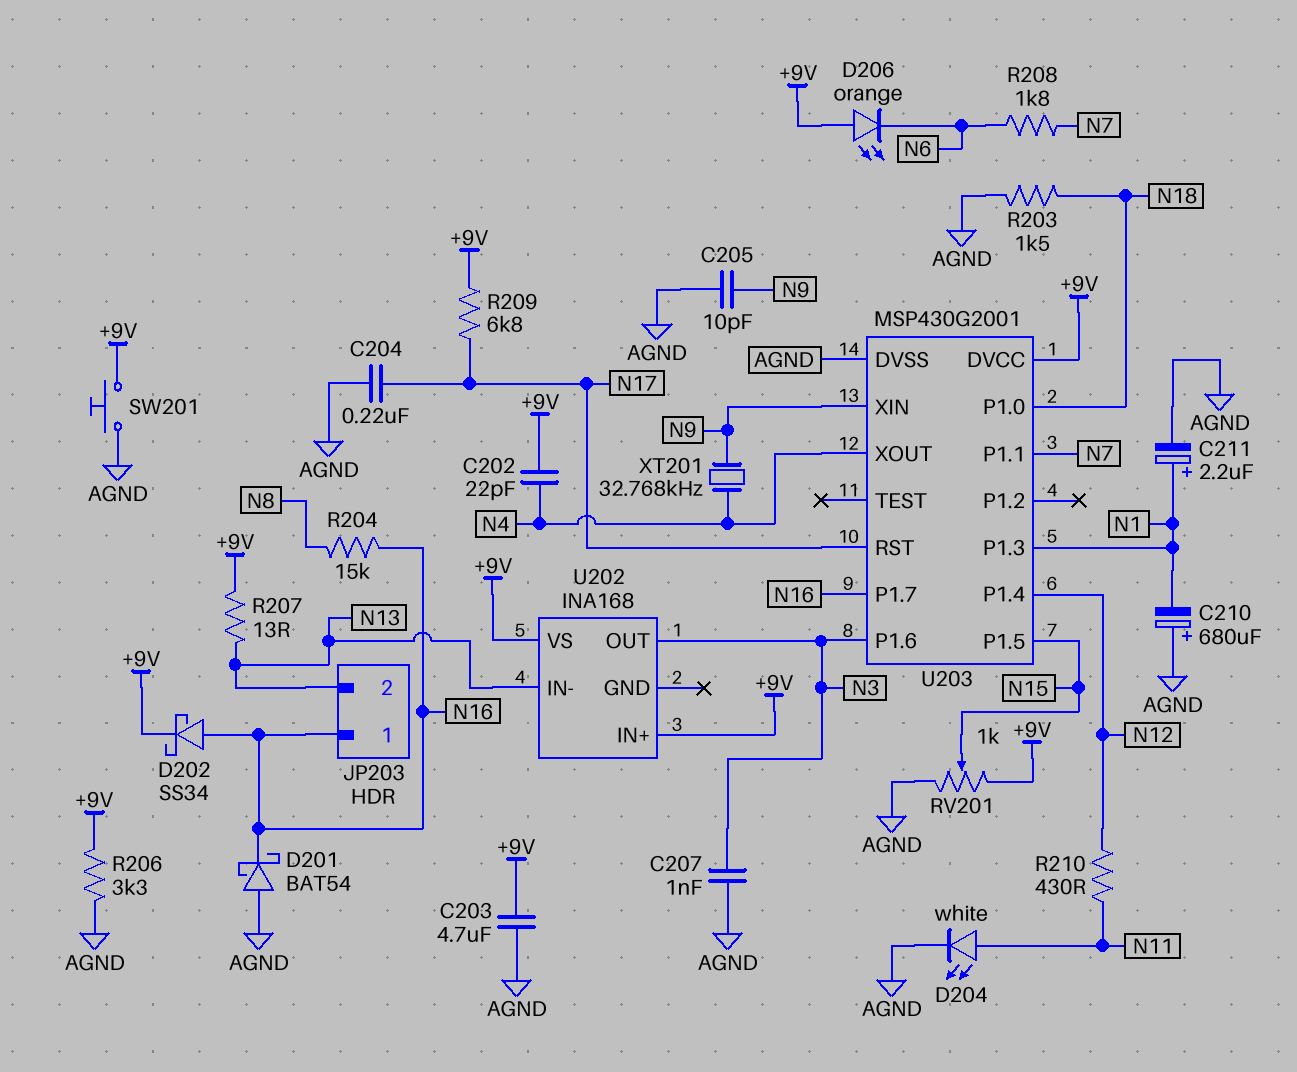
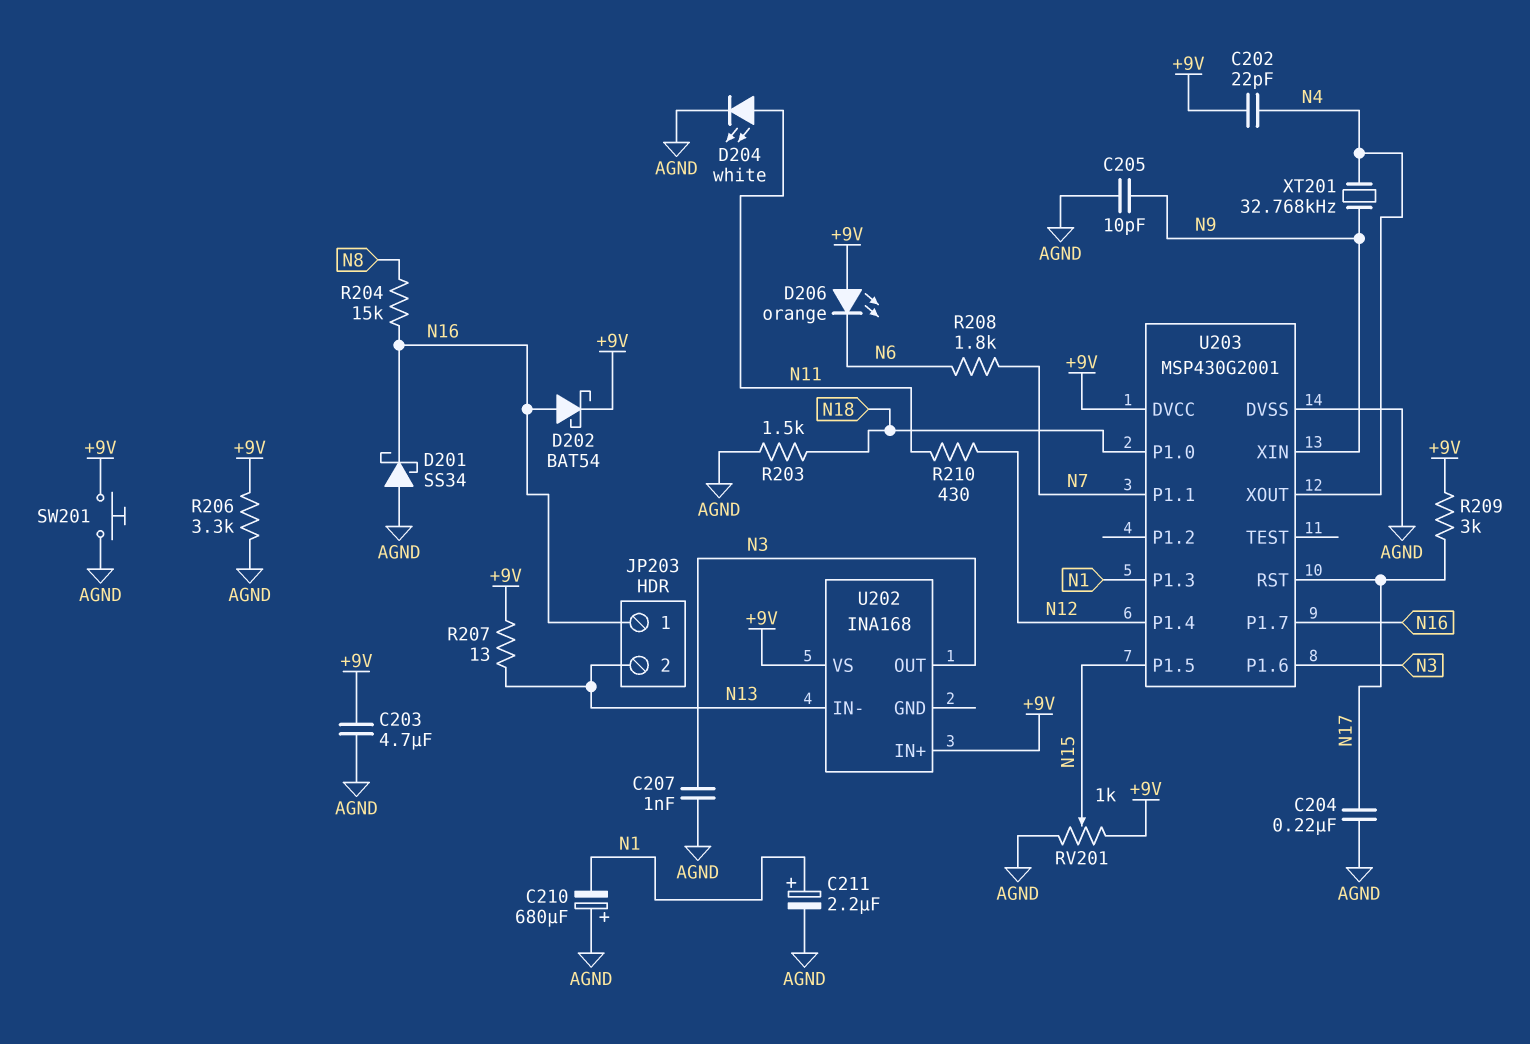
D201: schottky BAT54 (A AGND, K N16) -> schottky SS34 (A AGND, K N16)
D202: schottky SS34 (A N16, K +9V) -> schottky BAT54 (A N16, K +9V)
R209: 6.8k (+9V, N17) -> 3k (+9V, N17)

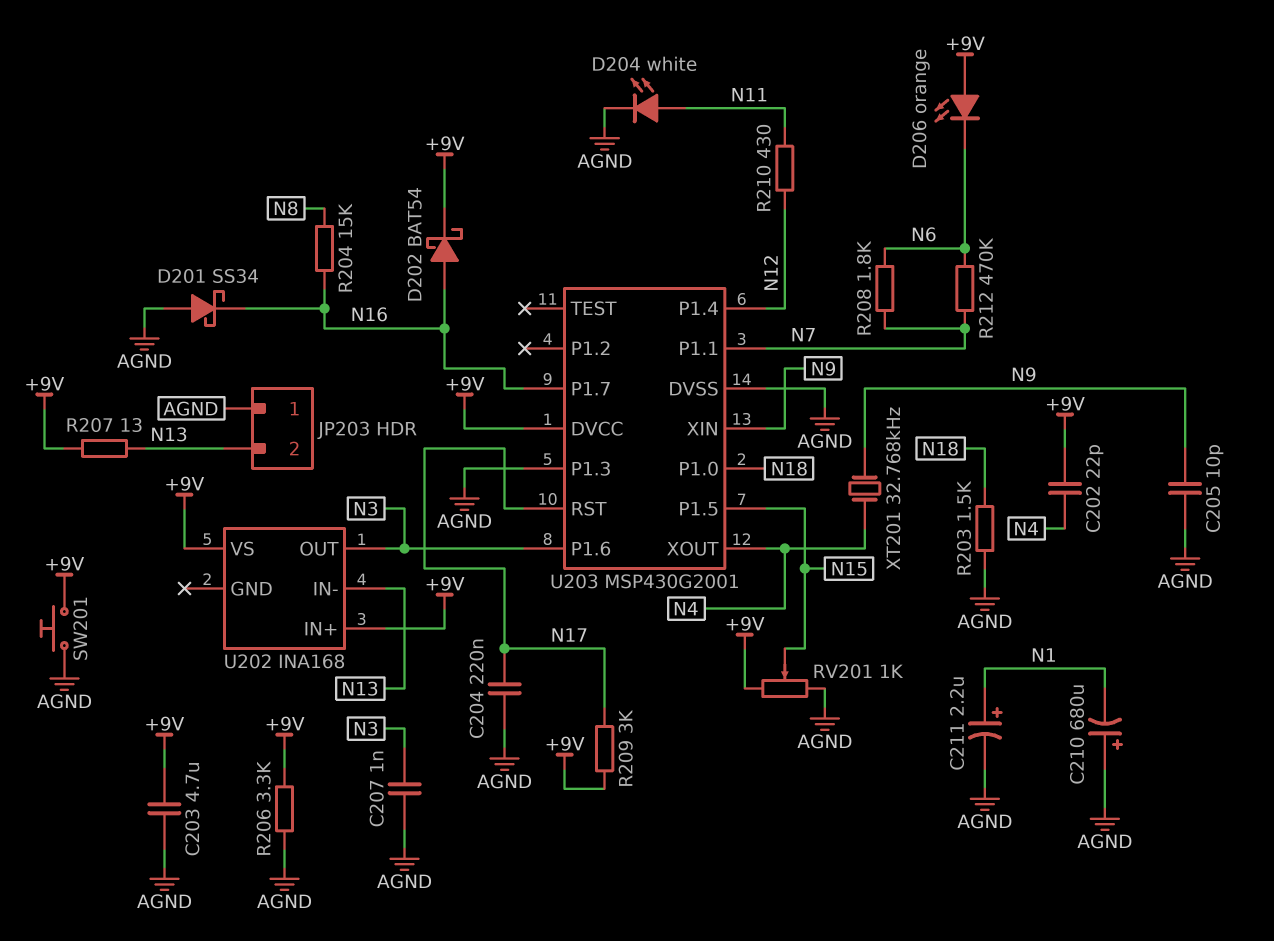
JP203 pin 1: N16 -> AGND
R212: none -> 470k (N6, N7)
U203 pin P1.3: N1 -> AGND

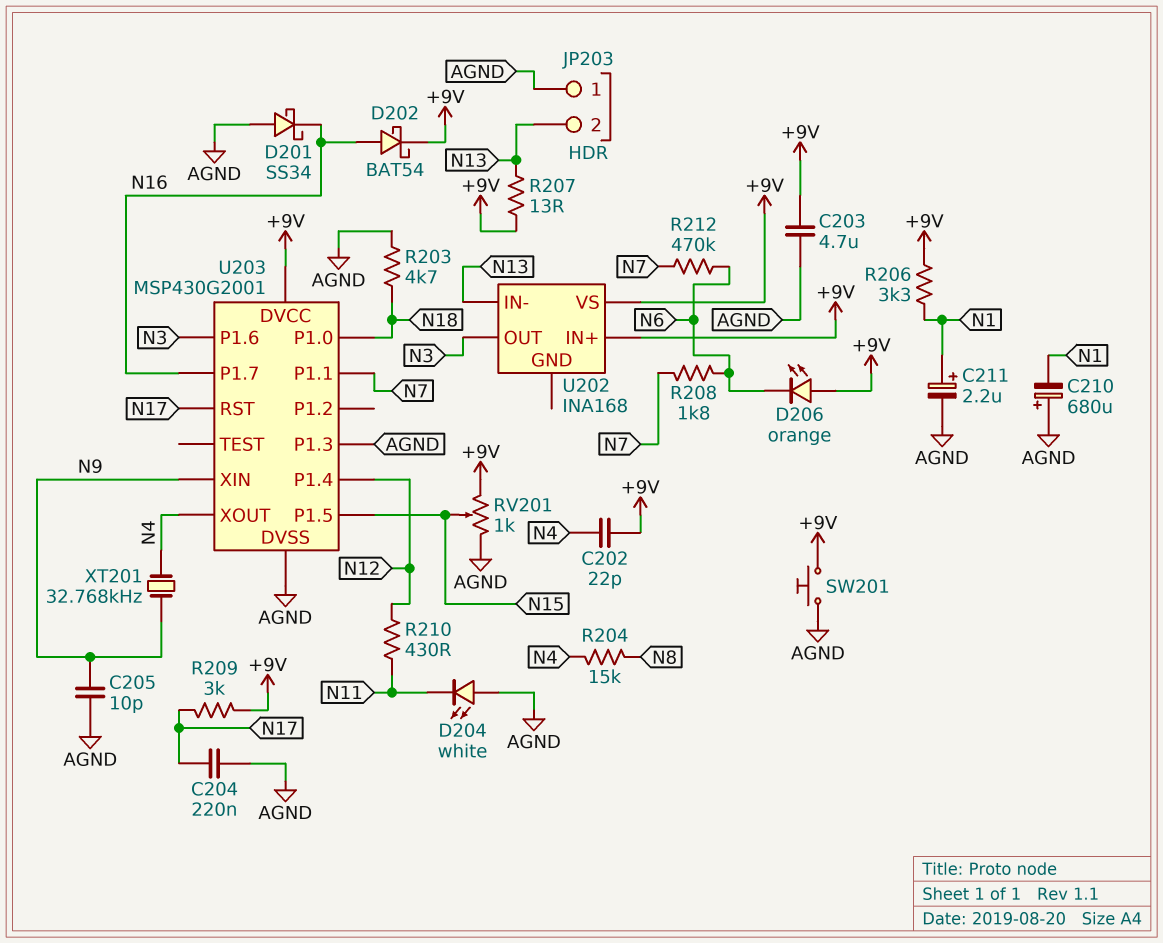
C207: 1nF (AGND, N3) -> none
D204: LED white (A N11, K AGND) -> LED white (A AGND, K N11)
R203: 1.5k (AGND, N18) -> 4.7k (AGND, N18)
R204: 15k (N8, N16) -> 15k (N4, N8)
R206: 3.3k (+9V, AGND) -> 3.3k (+9V, N1)

